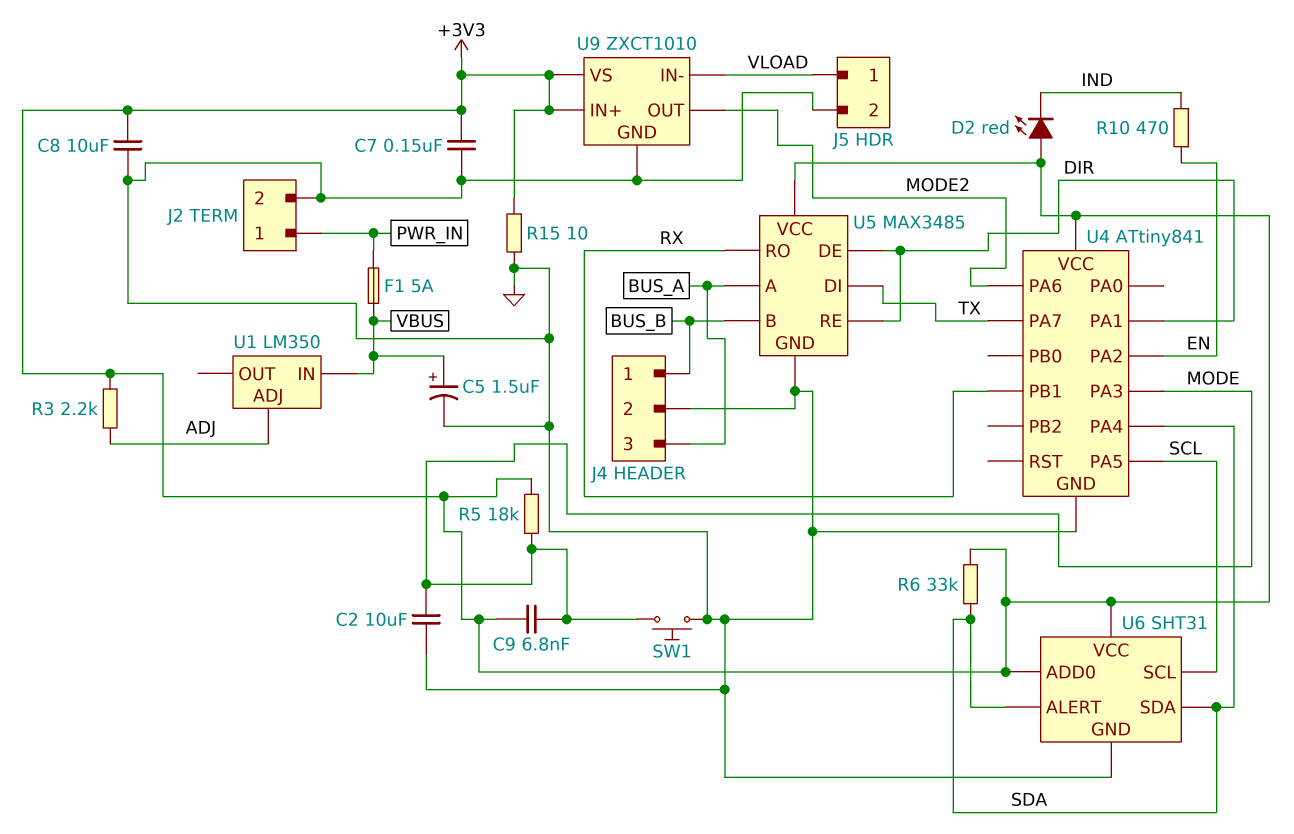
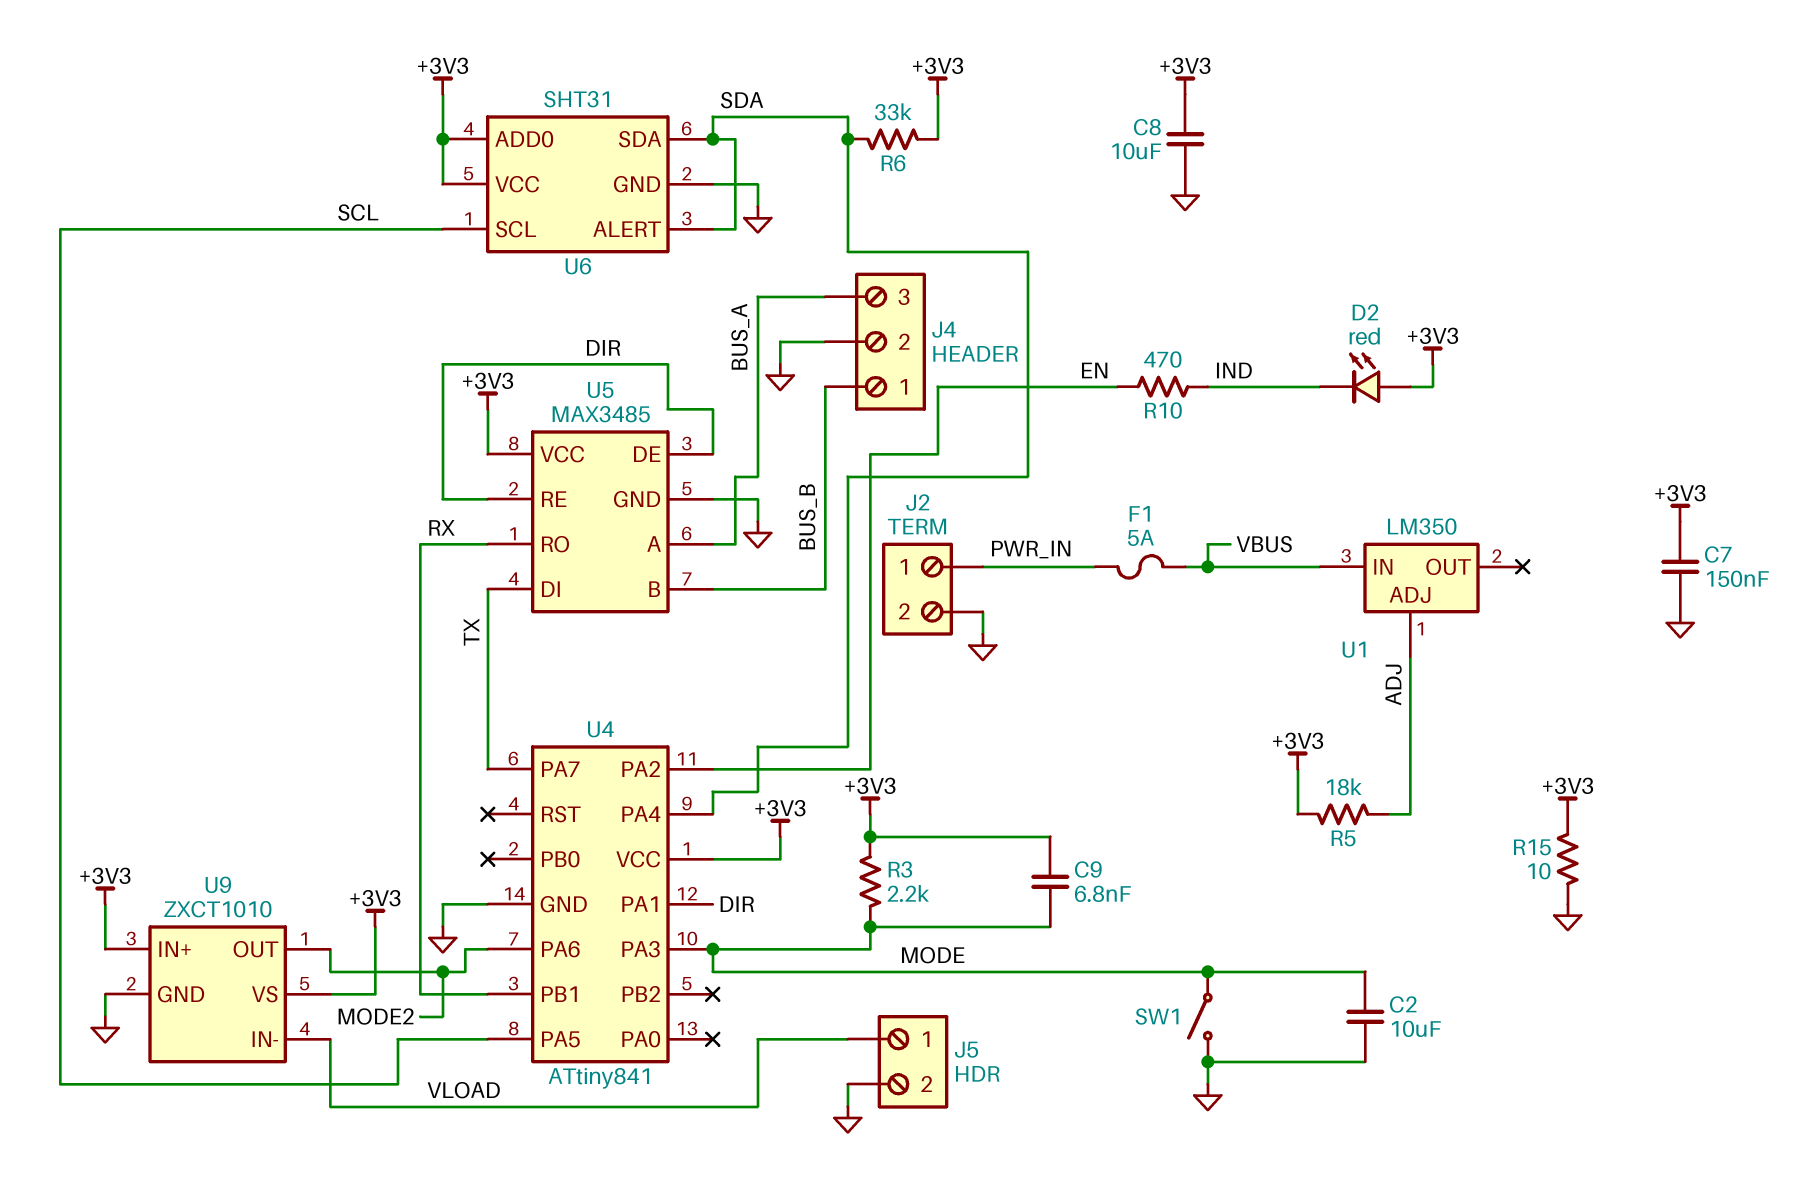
C5: 1.5uF (plus VBUS, minus GND) -> none
R3: 2.2k (+3V3, ADJ) -> 2.2k (+3V3, MODE)
R5: 18k (+3V3, MODE) -> 18k (+3V3, ADJ)
SW1: button (GND, MODE) -> switch (GND, MODE)

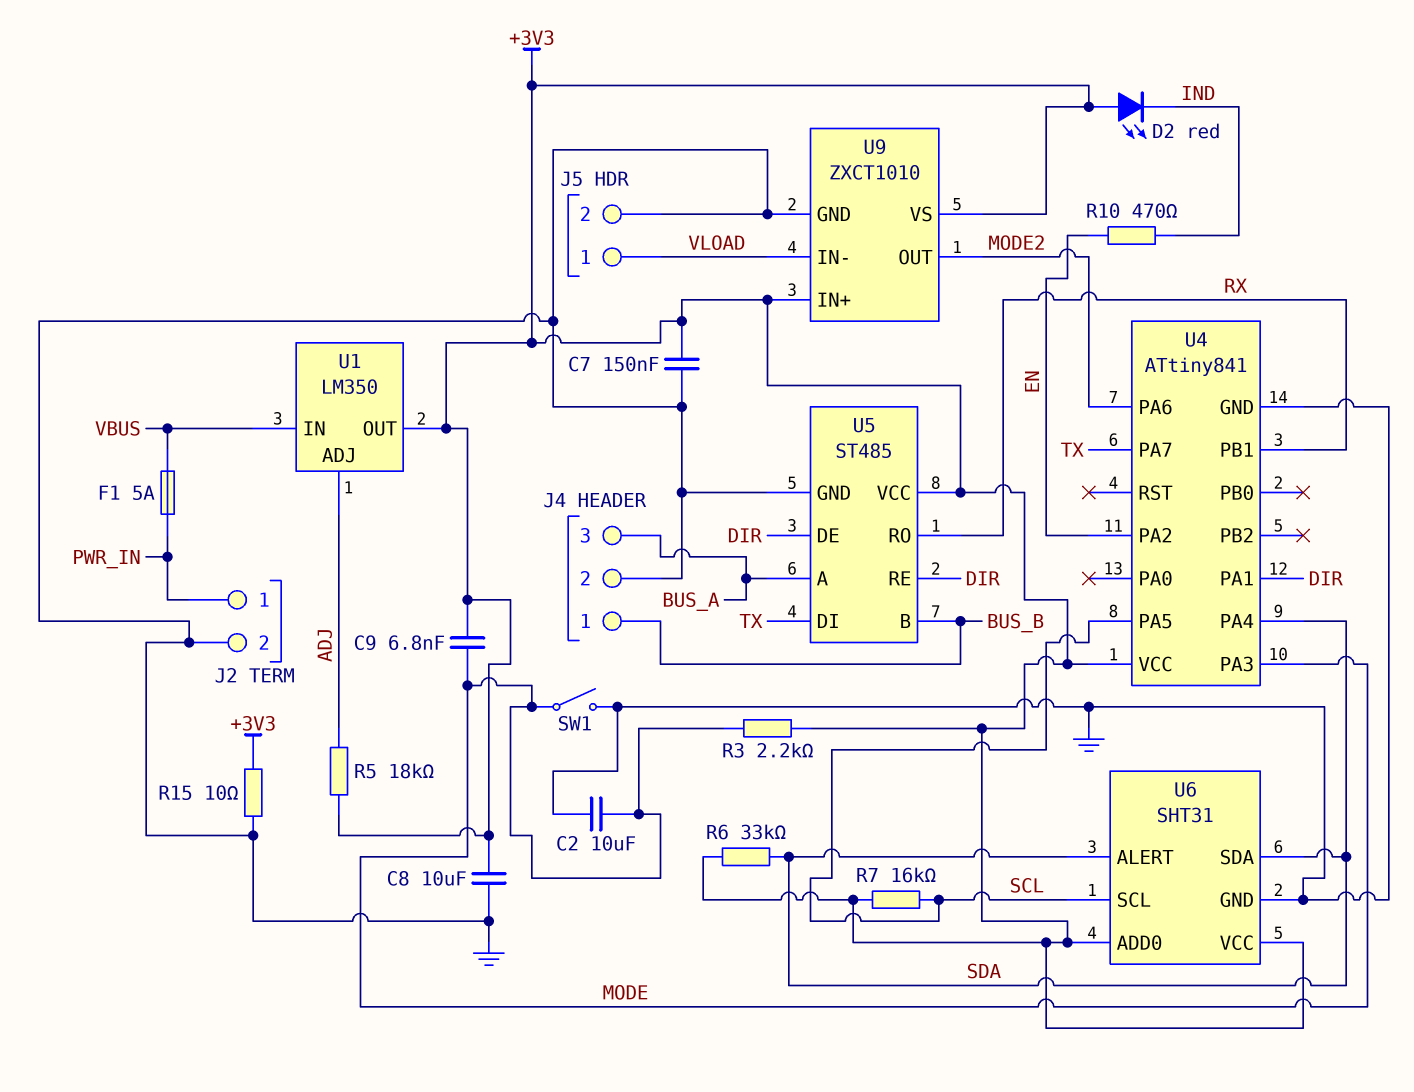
R7: none -> 16k (+3V3, SCL)
U1 pin OUT: none -> +3V3
U5: MAX3485 -> ST485

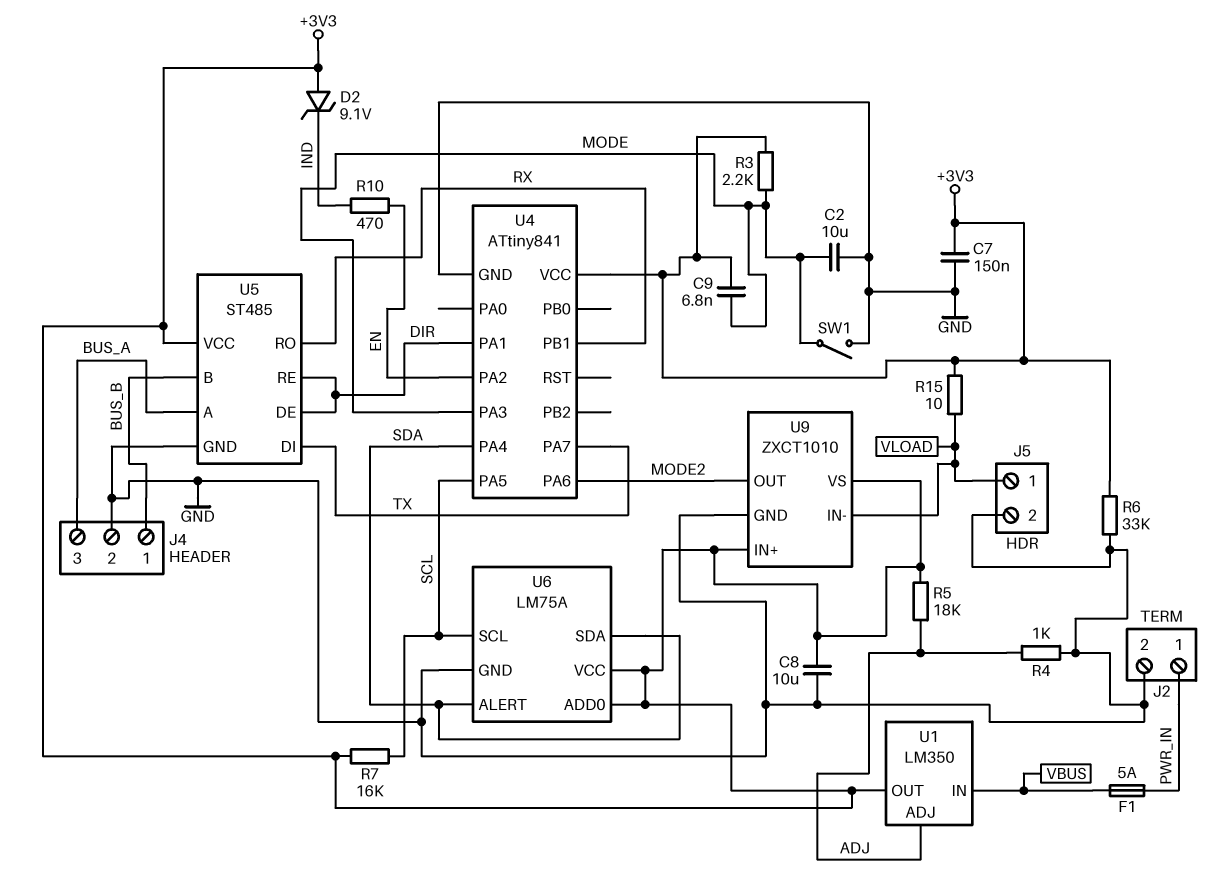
D2: LED red (A +3V3, K IND) -> zener 9.1V (A +3V3, K IND)
R4: none -> 1k (ADJ, GND)
R6: 33k (+3V3, SDA) -> 33k (+3V3, GND)
R15: 10 (+3V3, GND) -> 10 (+3V3, VLOAD)
U6: SHT31 -> LM75A

